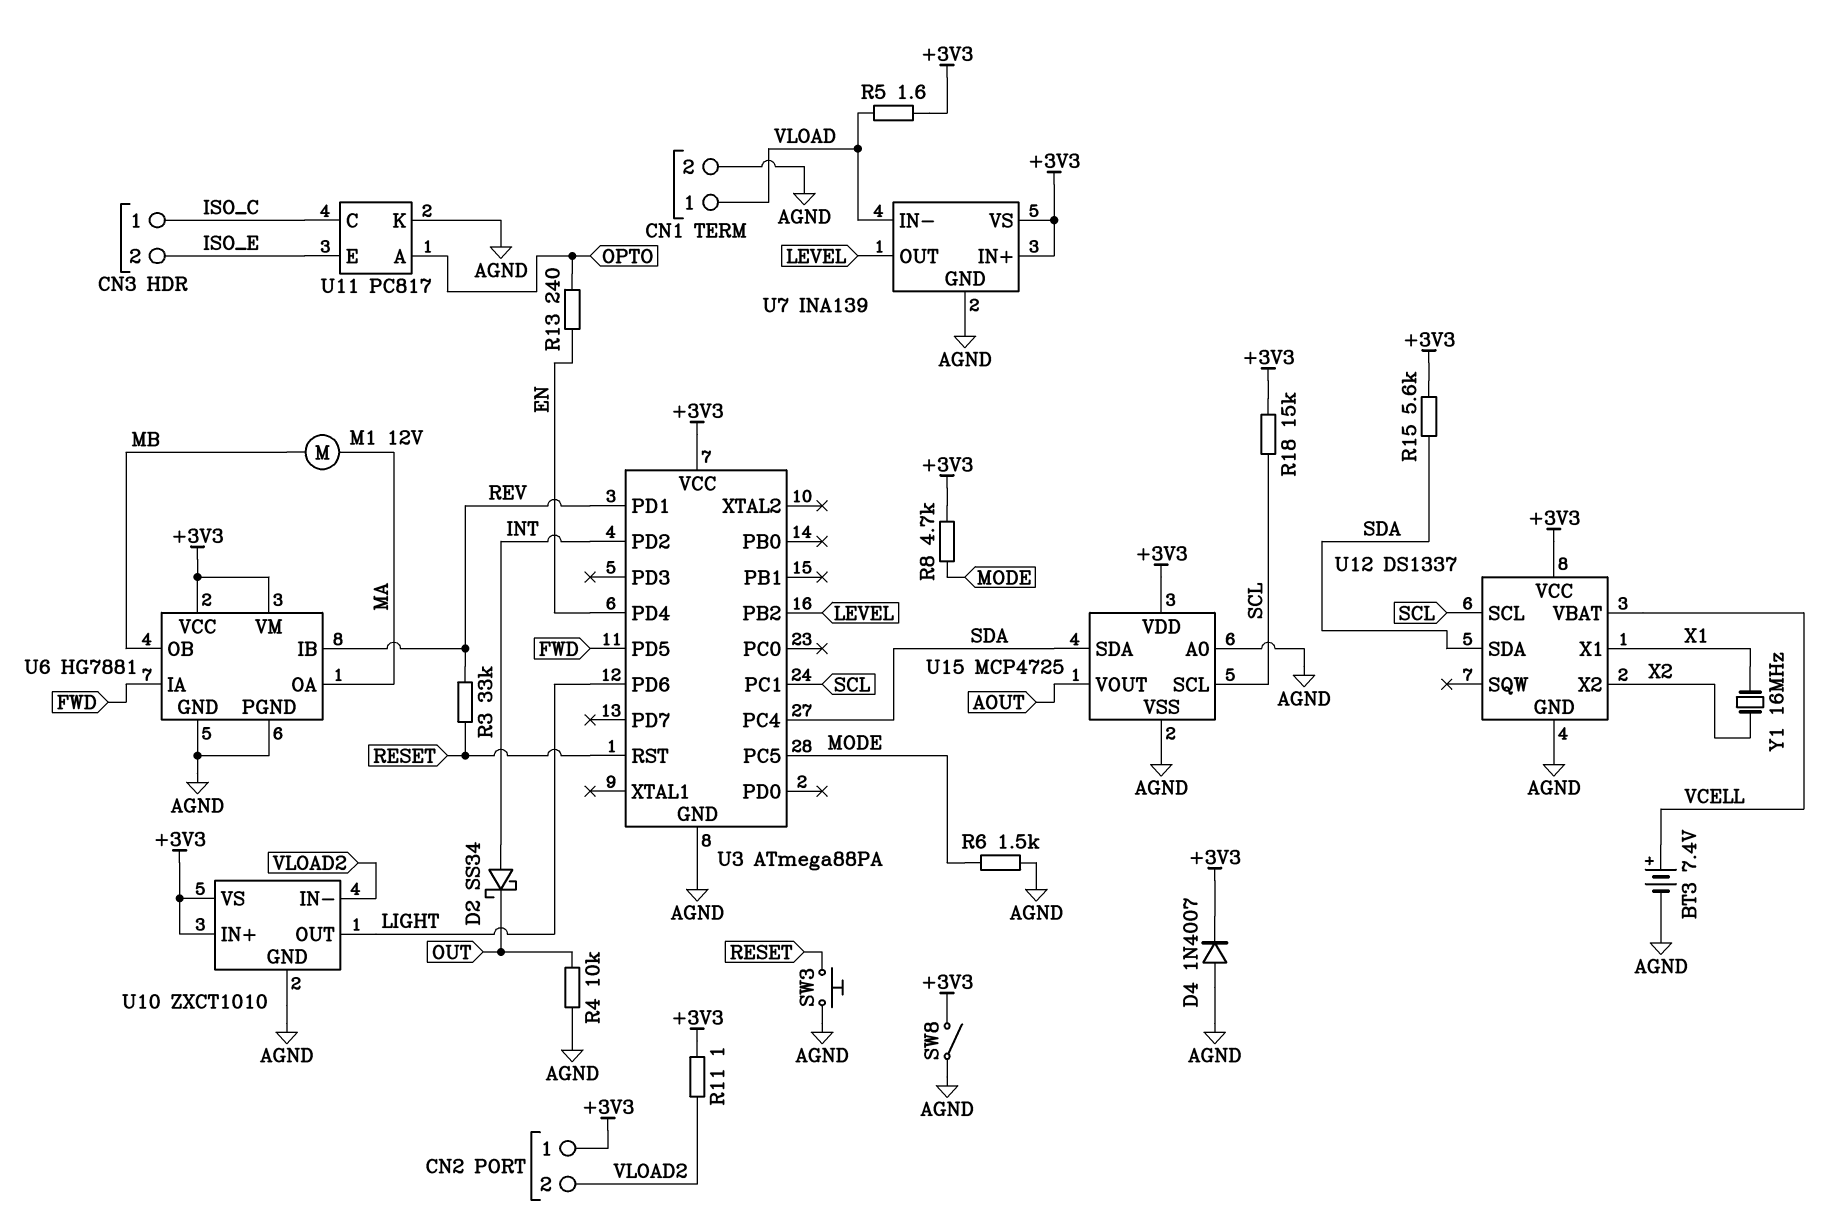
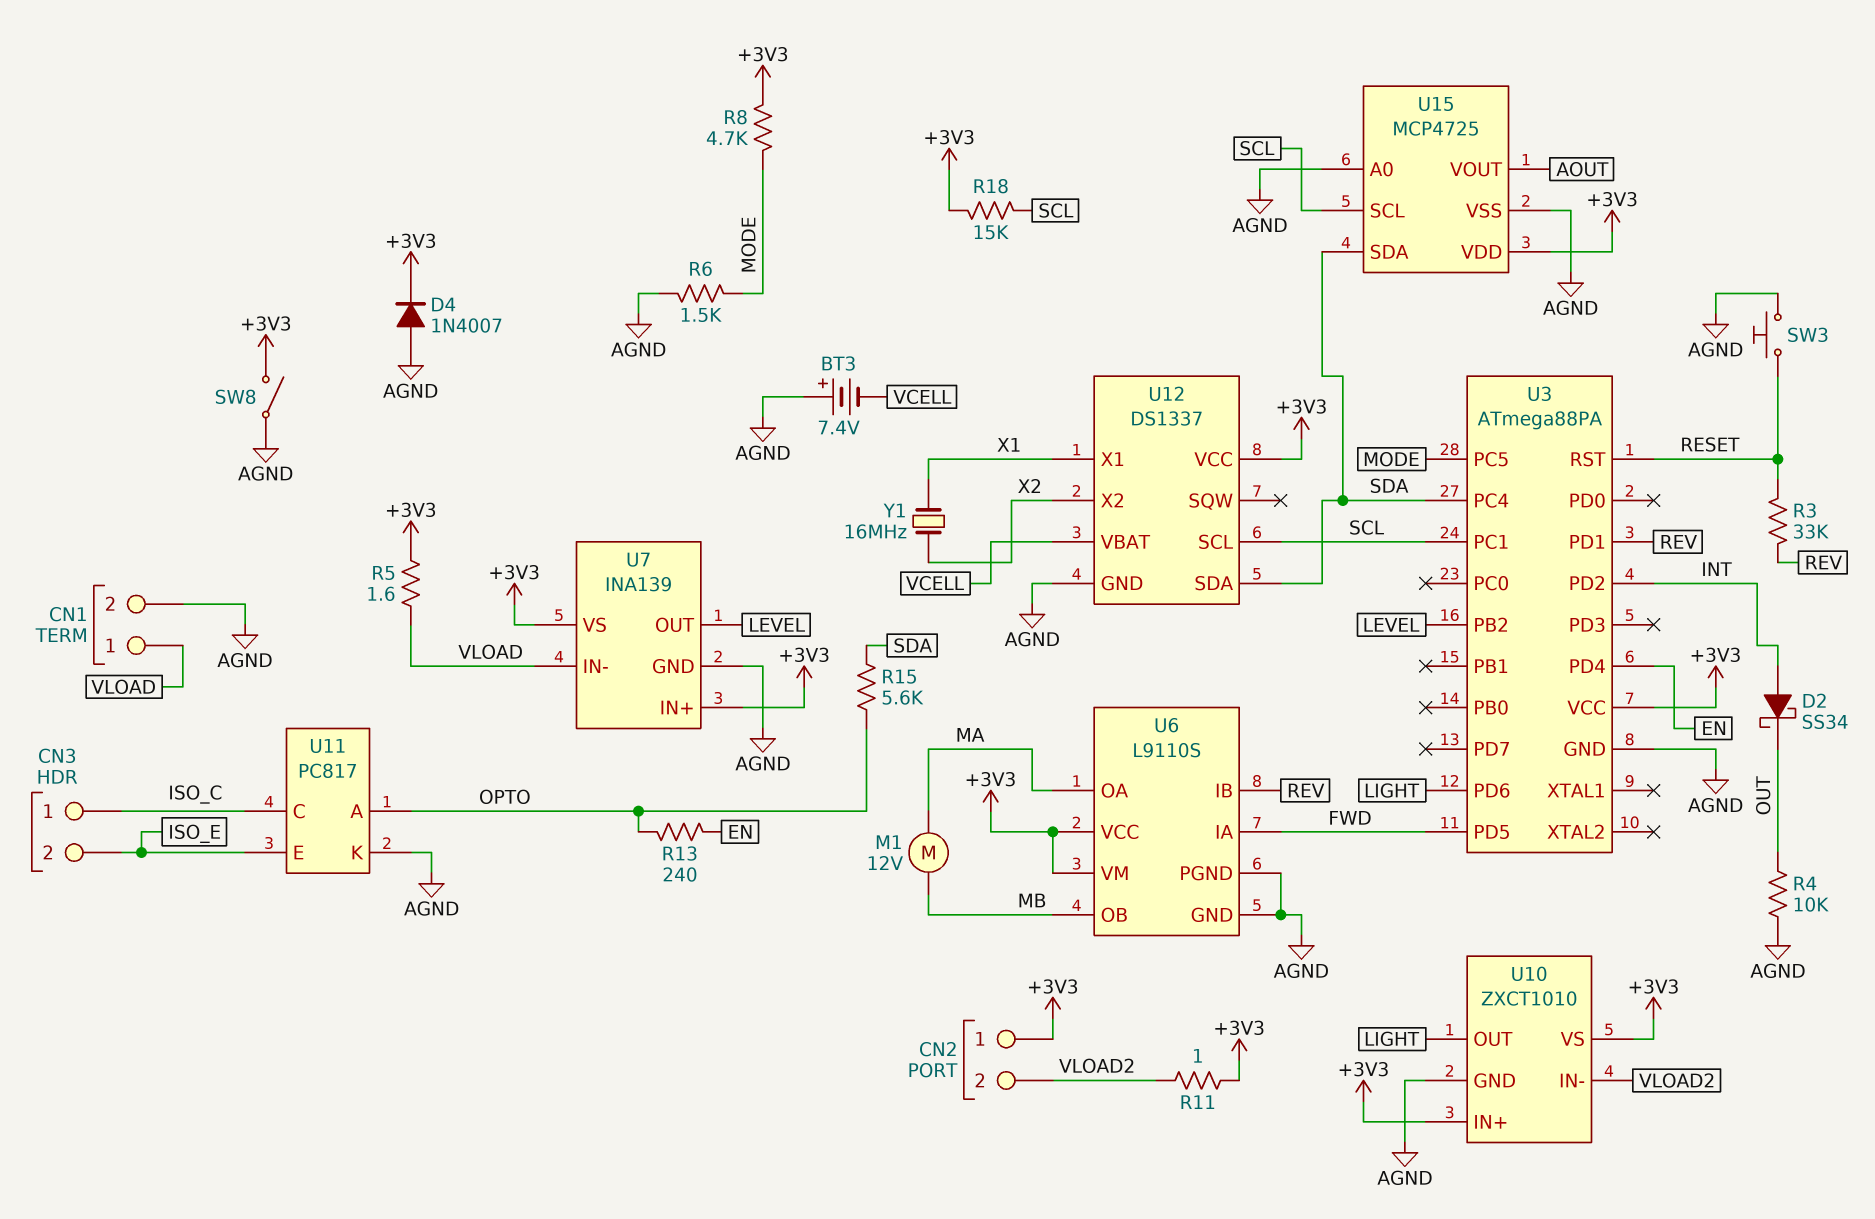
BT3: 7.4V (plus VCELL, minus AGND) -> 7.4V (plus AGND, minus VCELL)
R15: 5.6k (+3V3, SDA) -> 5.6k (OPTO, SDA)
U6: HG7881 -> L9110S

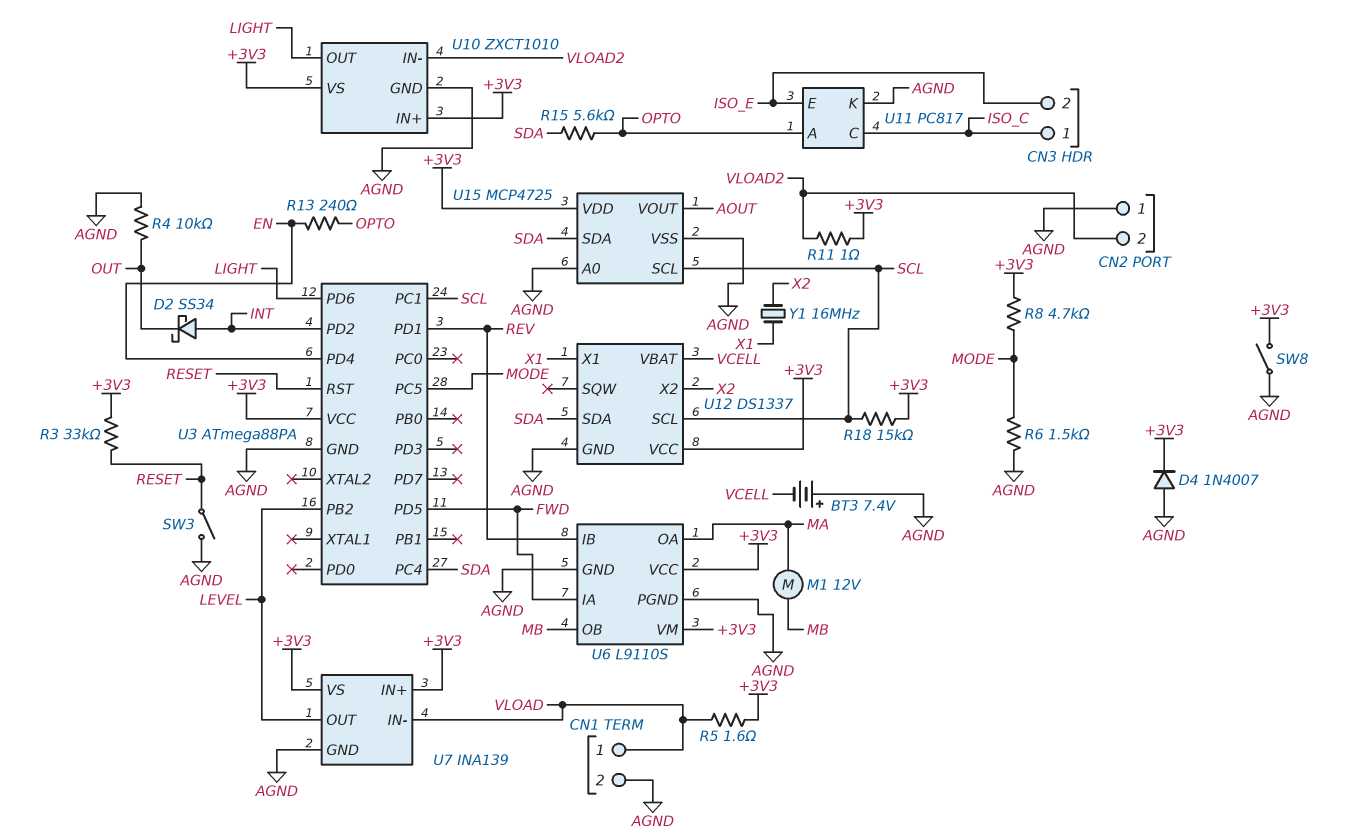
CN2 pin 1: +3V3 -> AGND
R3: 33k (RESET, REV) -> 33k (+3V3, RESET)
SW3: button (AGND, RESET) -> switch (AGND, RESET)

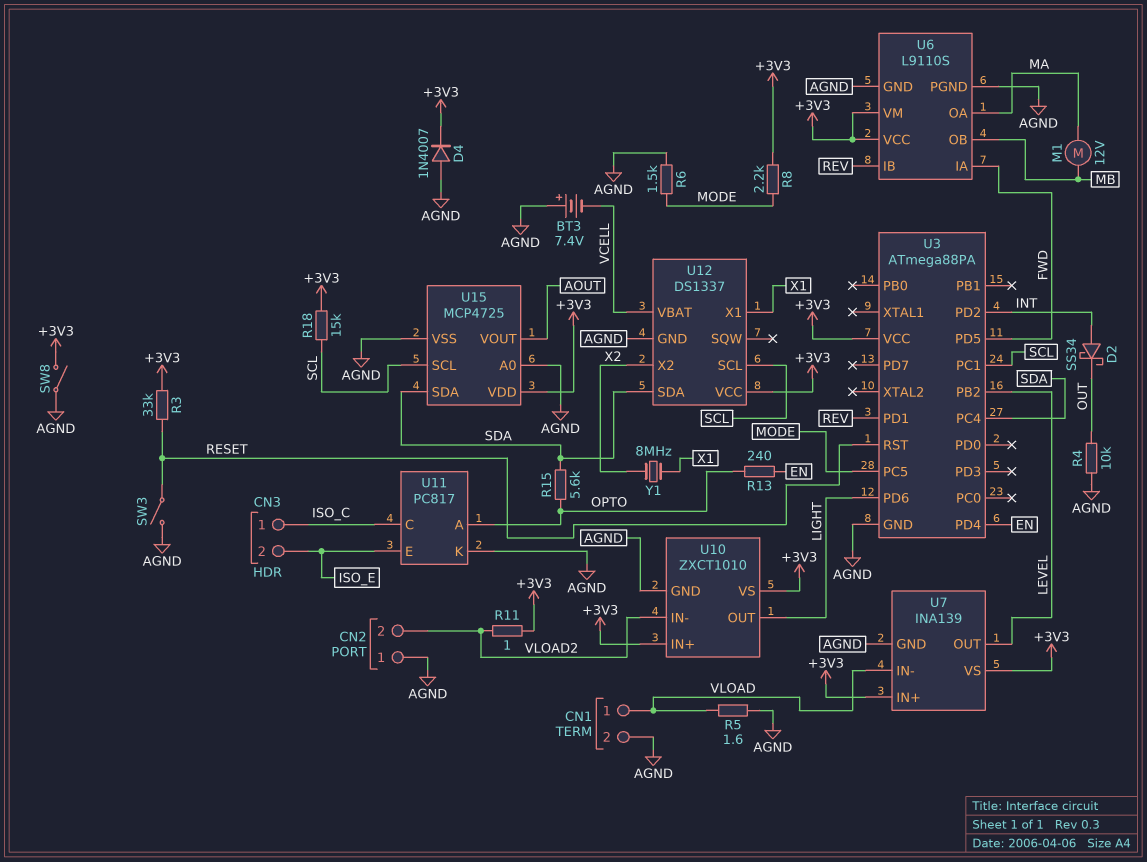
R5: 1.6 (+3V3, VLOAD) -> 1.6 (AGND, VLOAD)
R8: 4.7k (+3V3, MODE) -> 2.2k (+3V3, MODE)
Y1: 16MHz (X1, X2) -> 8MHz (X1, X2)

